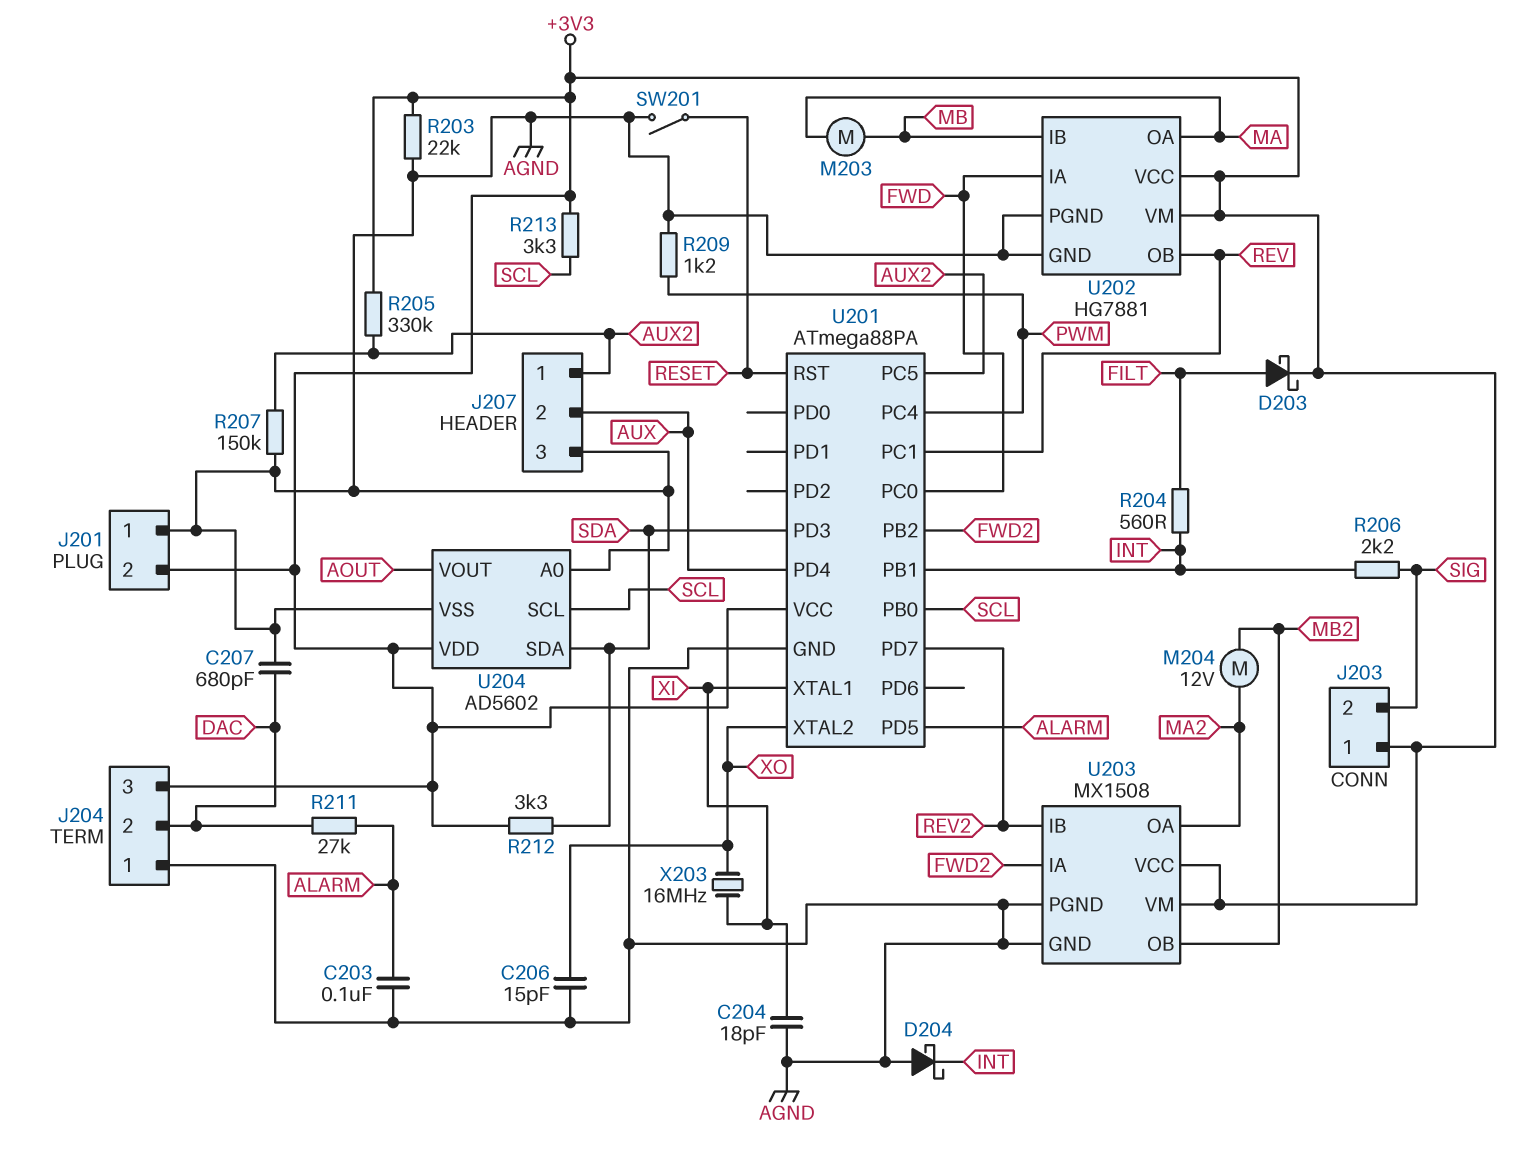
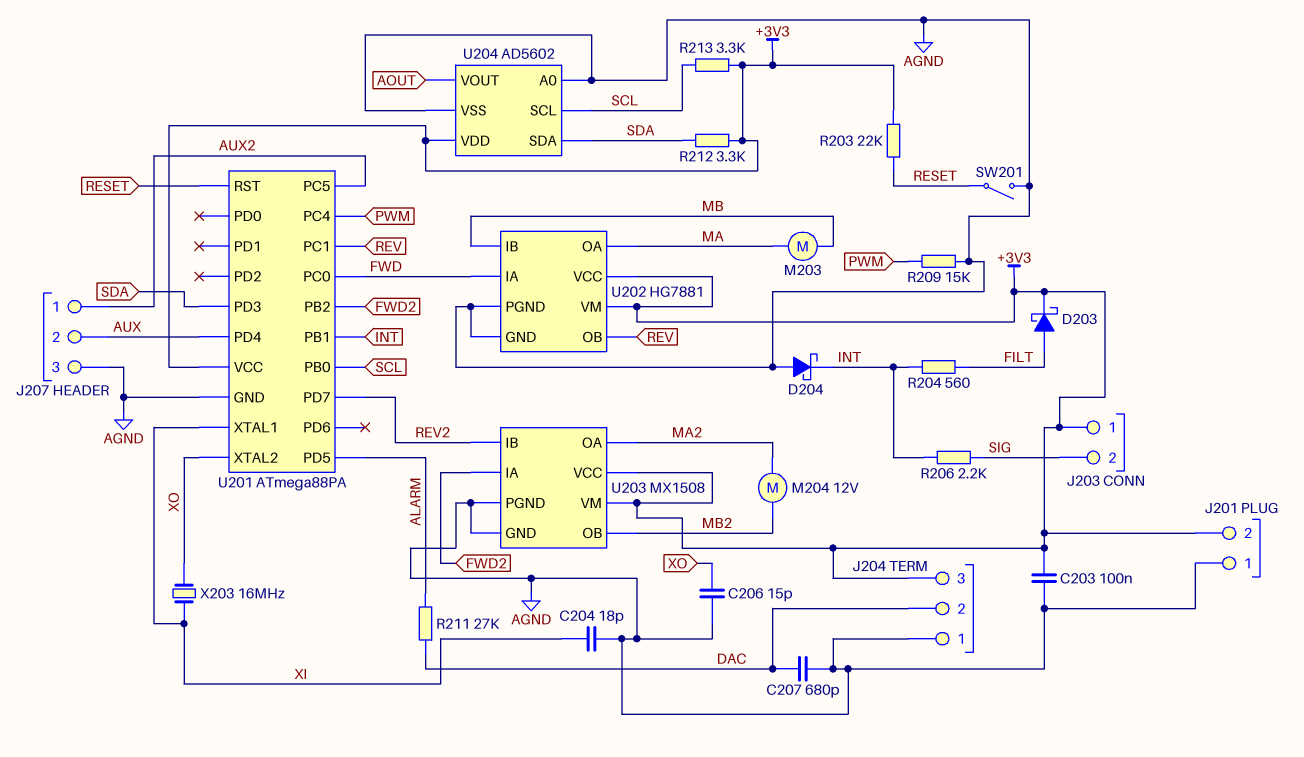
C203: 100nF (AGND, ALARM) -> 100nF (+3V3, AGND)
R203: 22k (+3V3, AGND) -> 22k (+3V3, RESET)
R205: 330k (+3V3, AUX2) -> none
R207: 150k (AGND, AUX2) -> none
R209: 1.2k (AGND, PWM) -> 15k (AGND, PWM)

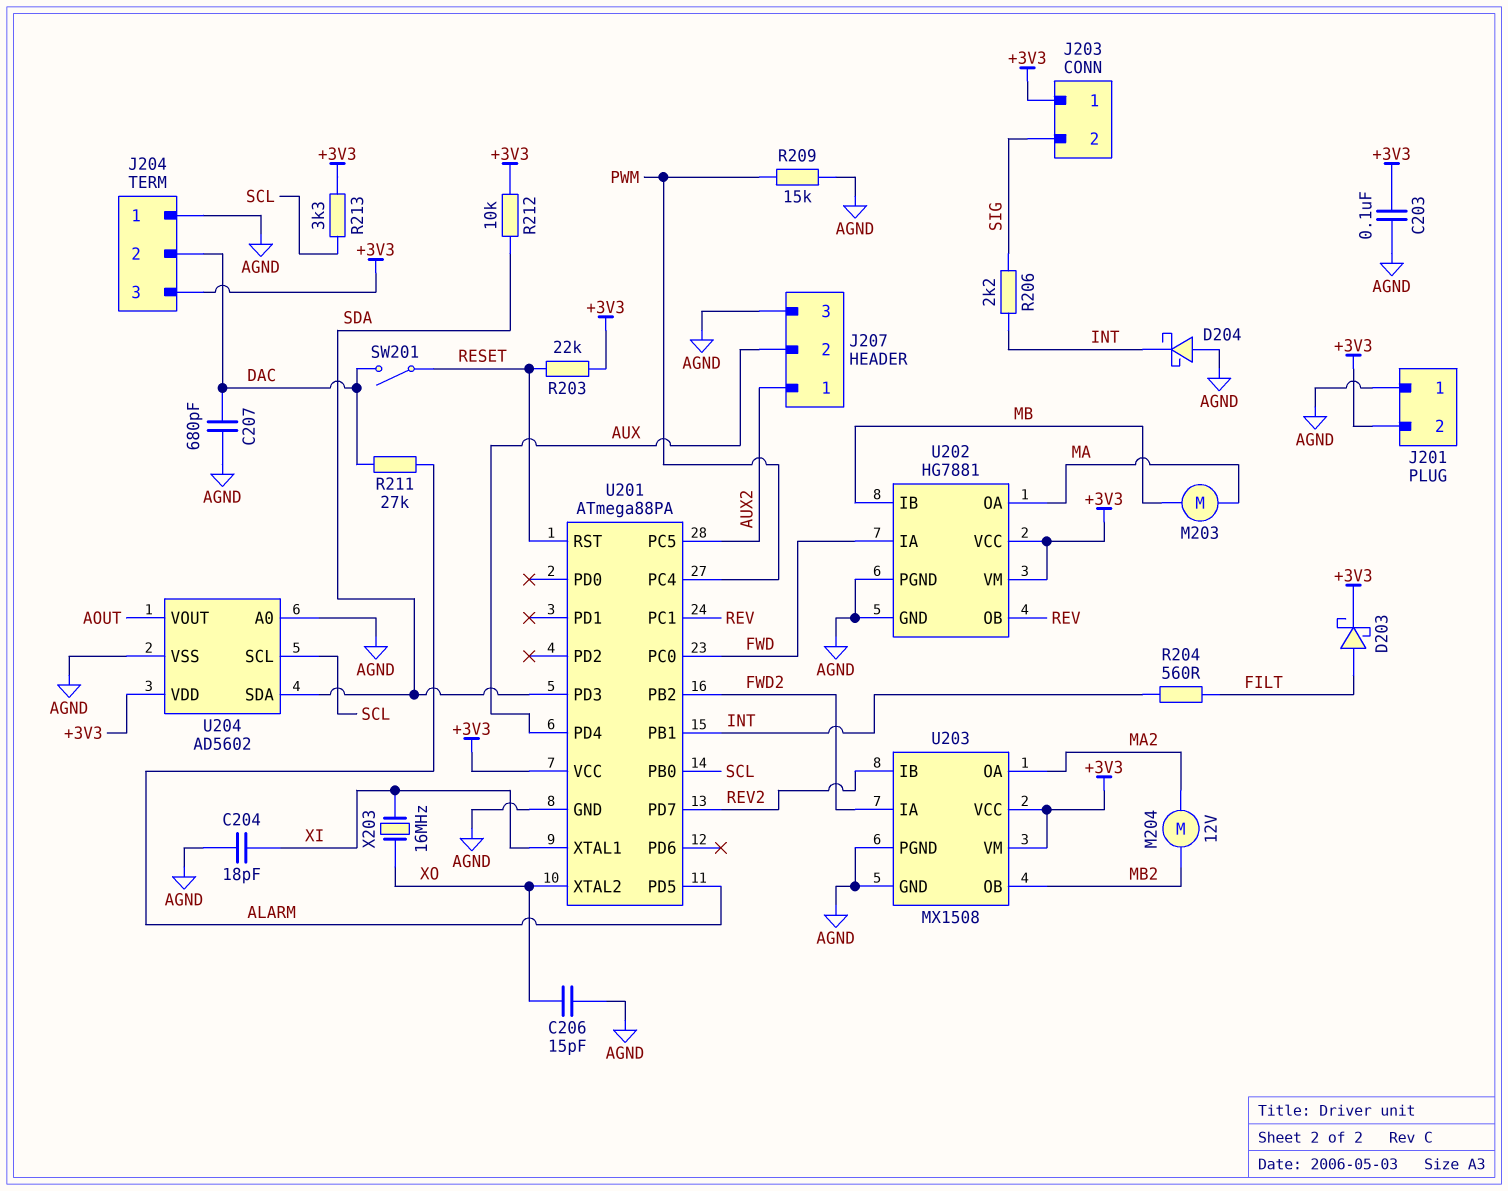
R212: 3.3k (+3V3, SDA) -> 10k (+3V3, SDA)
SW201: switch (AGND, RESET) -> switch (DAC, RESET)

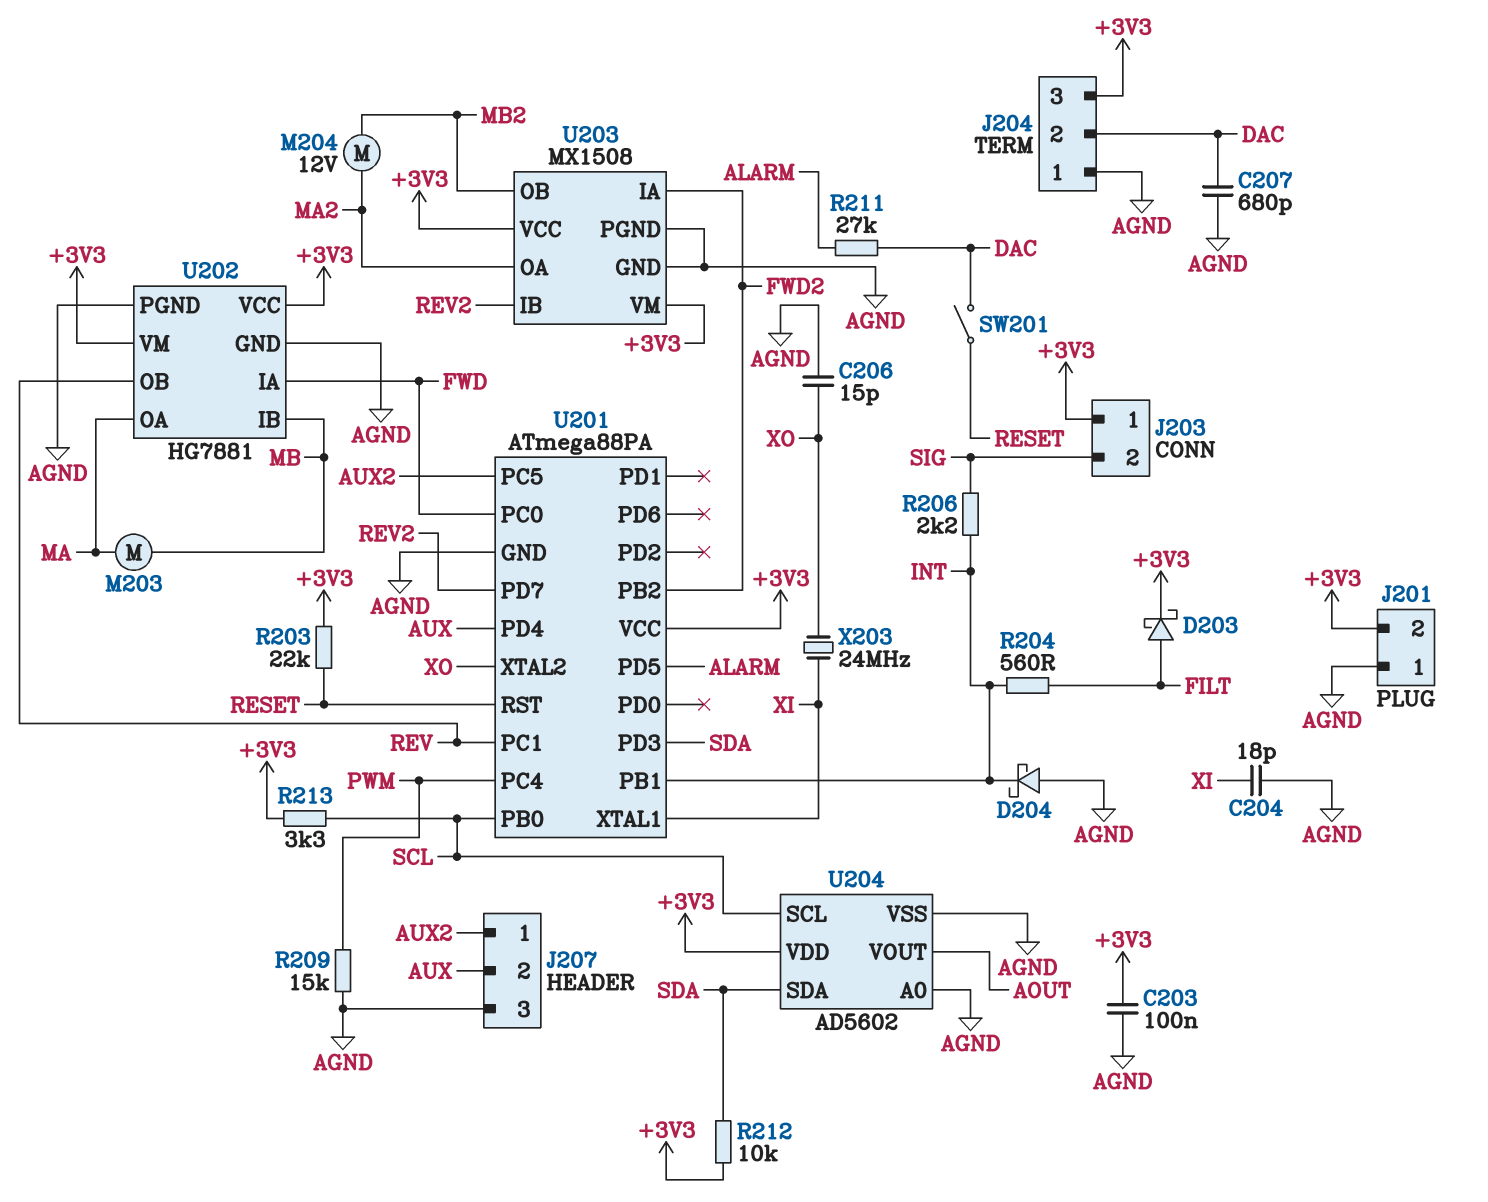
X203: 16MHz (XI, XO) -> 24MHz (XI, XO)

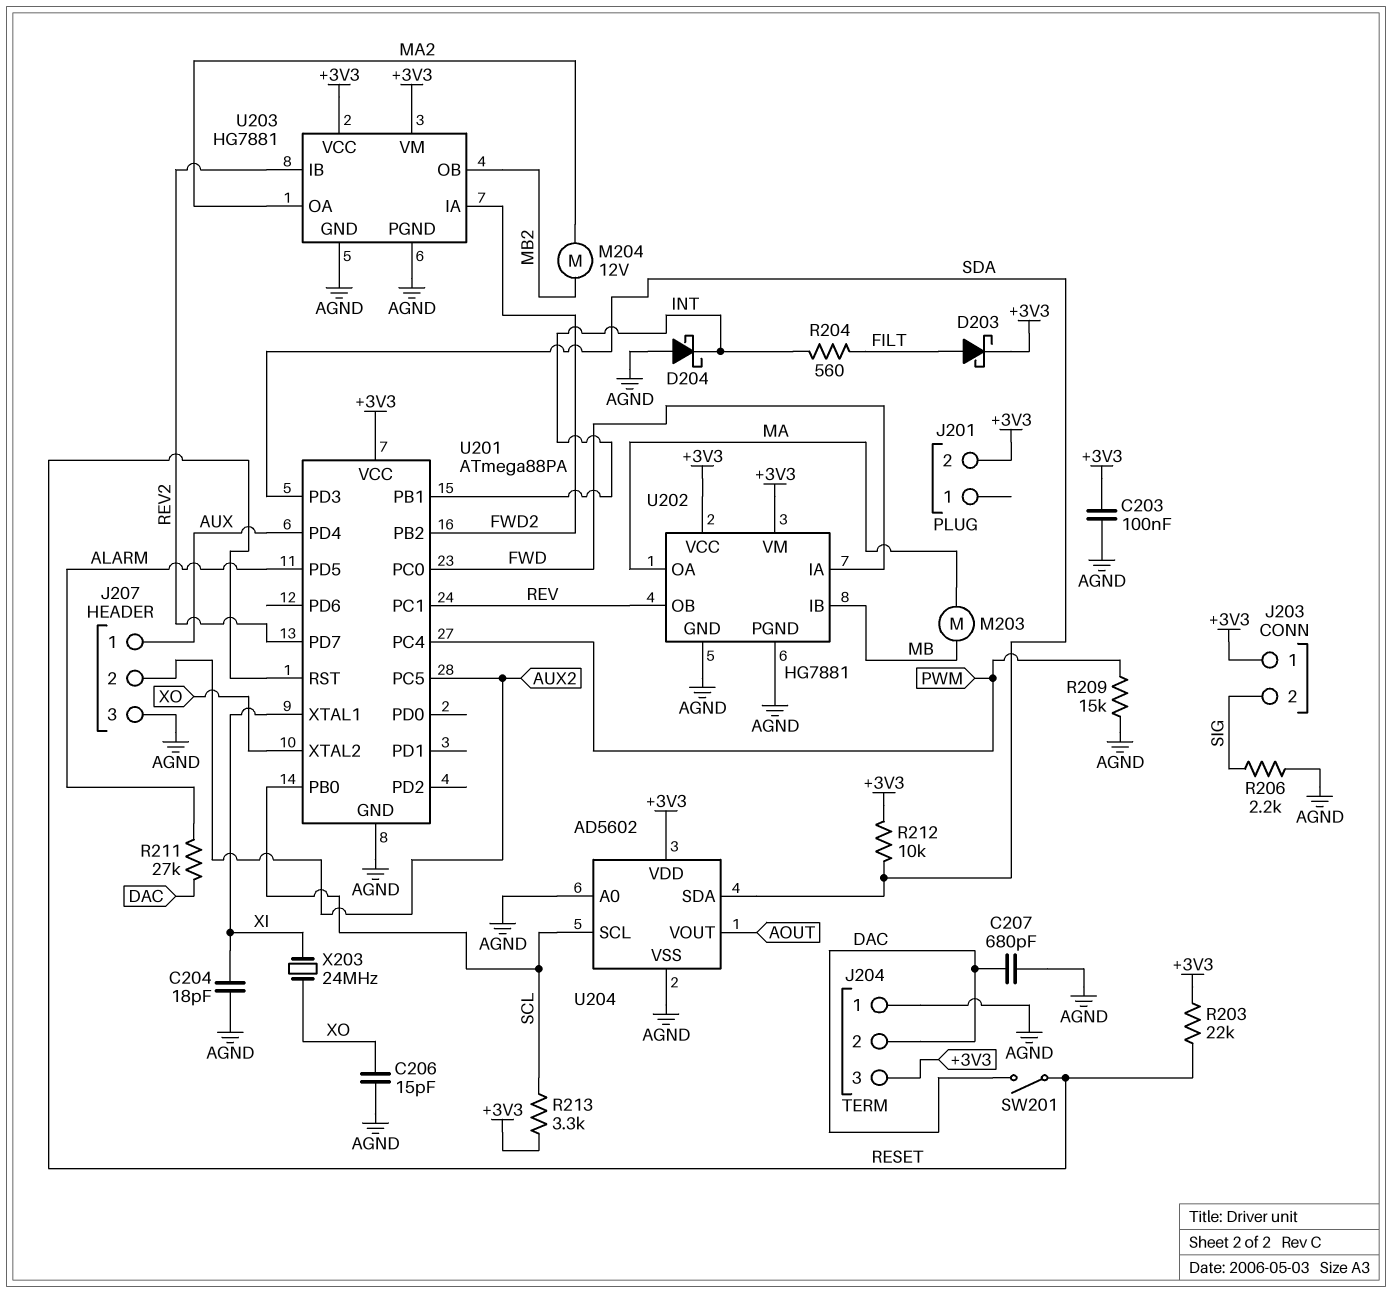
J201 pin 1: AGND -> none
J207 pin 1: AUX2 -> AUX
J207 pin 2: AUX -> AUX2
R206: 2.2k (INT, SIG) -> 2.2k (AGND, SIG)
U203: MX1508 -> HG7881

